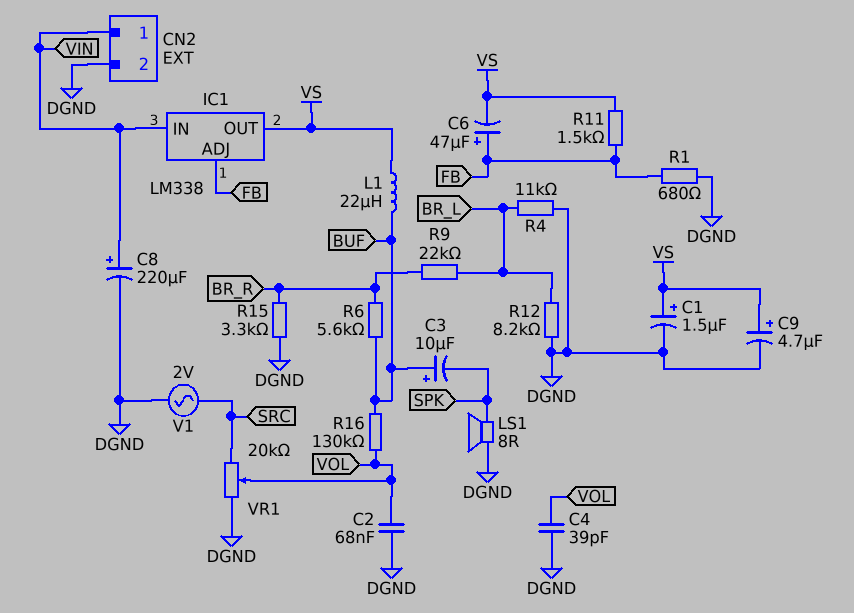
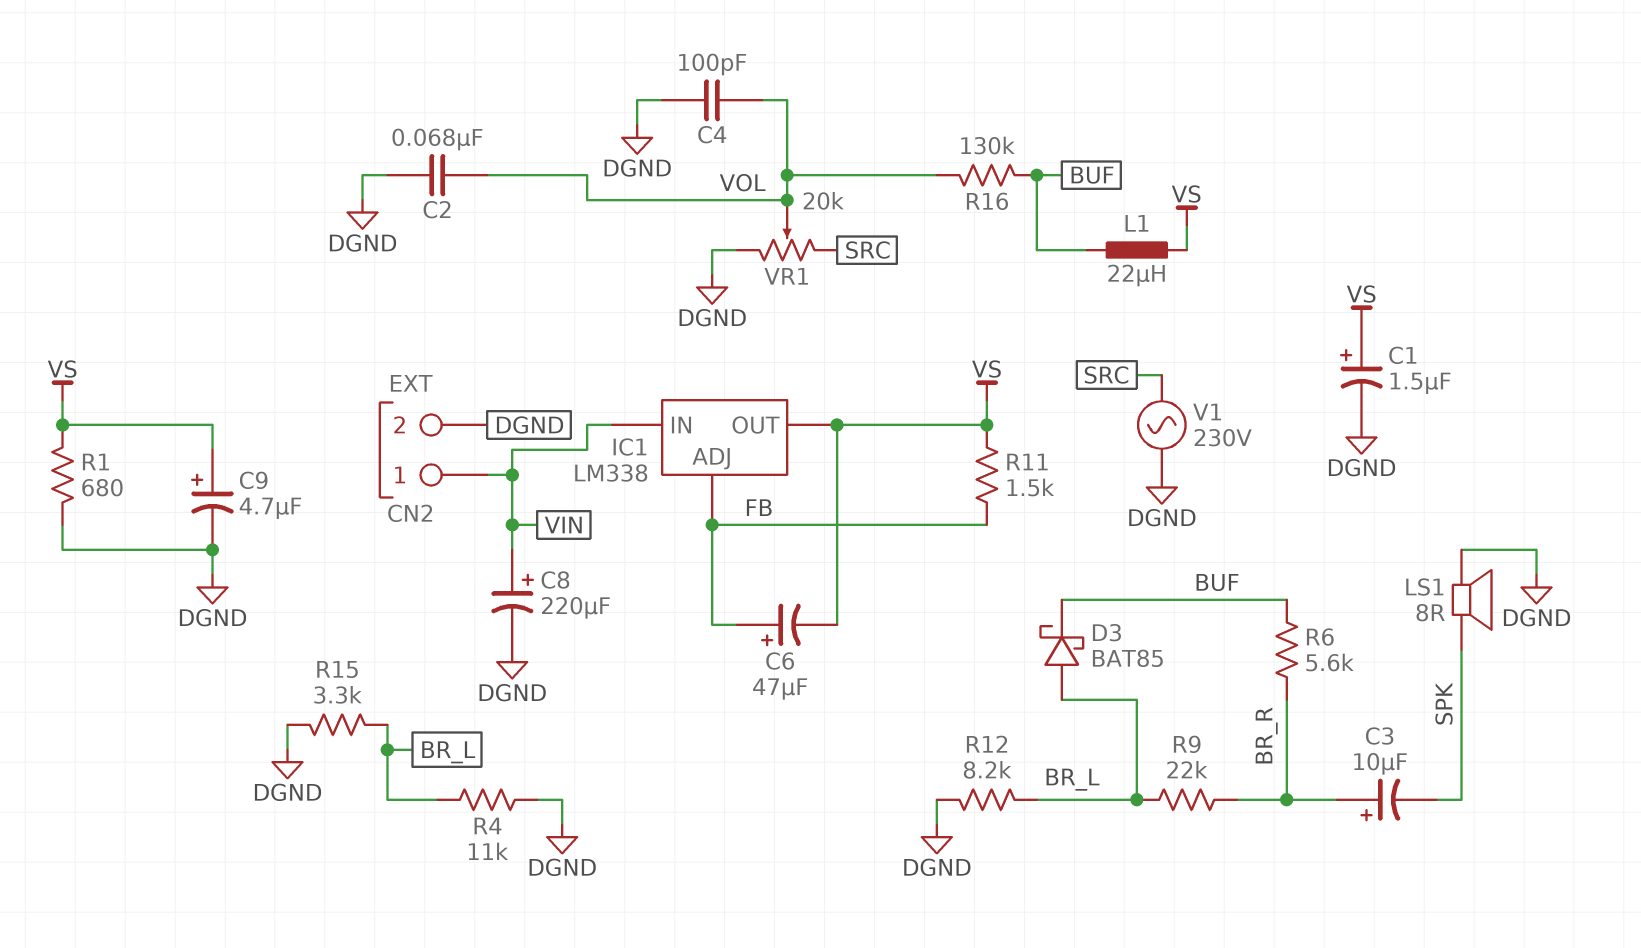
C3: 10uF (plus BUF, minus SPK) -> 10uF (plus BR_R, minus SPK)
C4: 39pF (DGND, VOL) -> 100pF (DGND, VOL)
D3: none -> schottky BAT85 (A BR_L, K BUF)
R1: 680 (DGND, FB) -> 680 (DGND, VS)
R15: 3.3k (BR_R, DGND) -> 3.3k (BR_L, DGND)
V1: AC 2V (DGND, SRC) -> AC 230V (DGND, SRC)

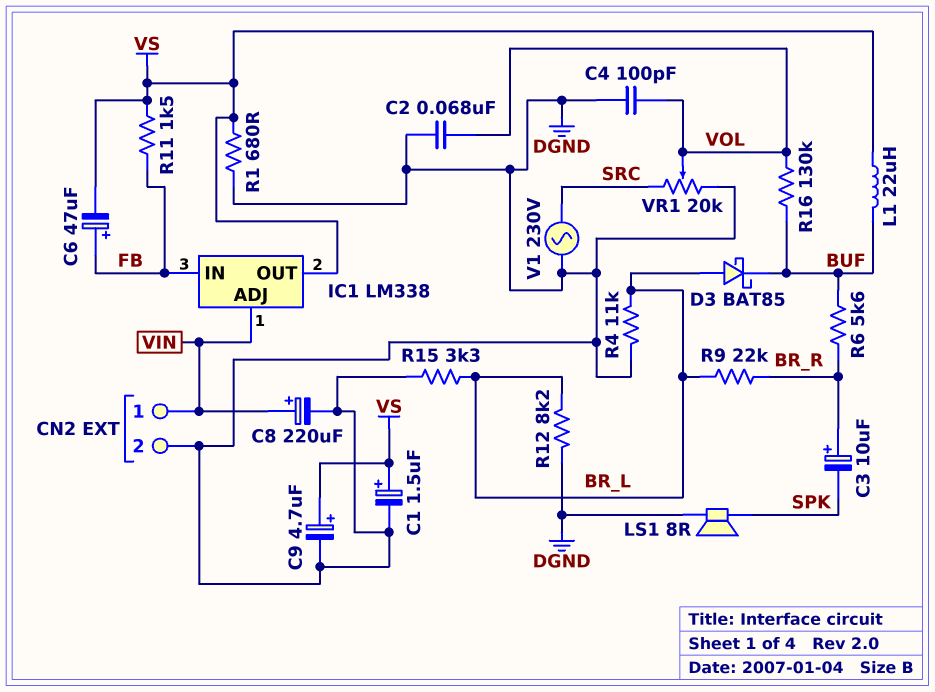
IC1 pin ADJ: FB -> VIN
IC1 pin IN: VIN -> FB

